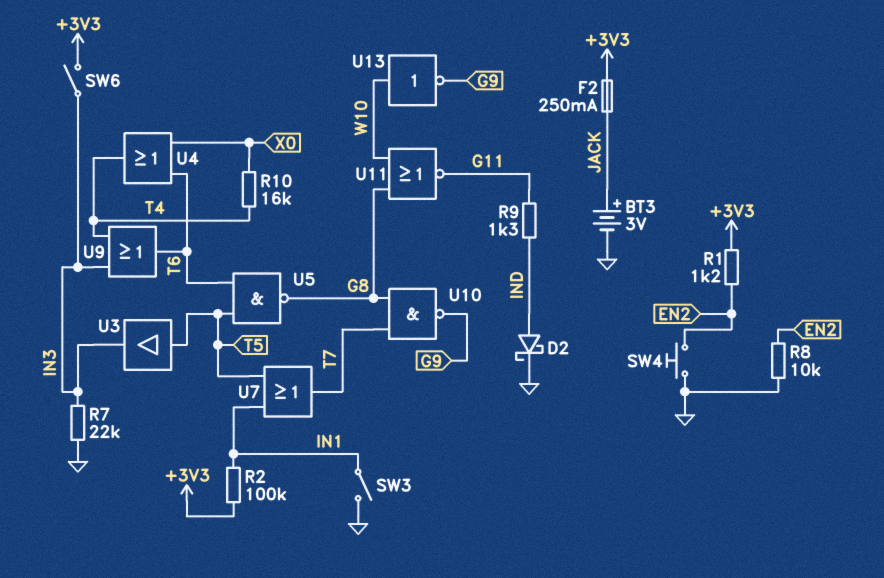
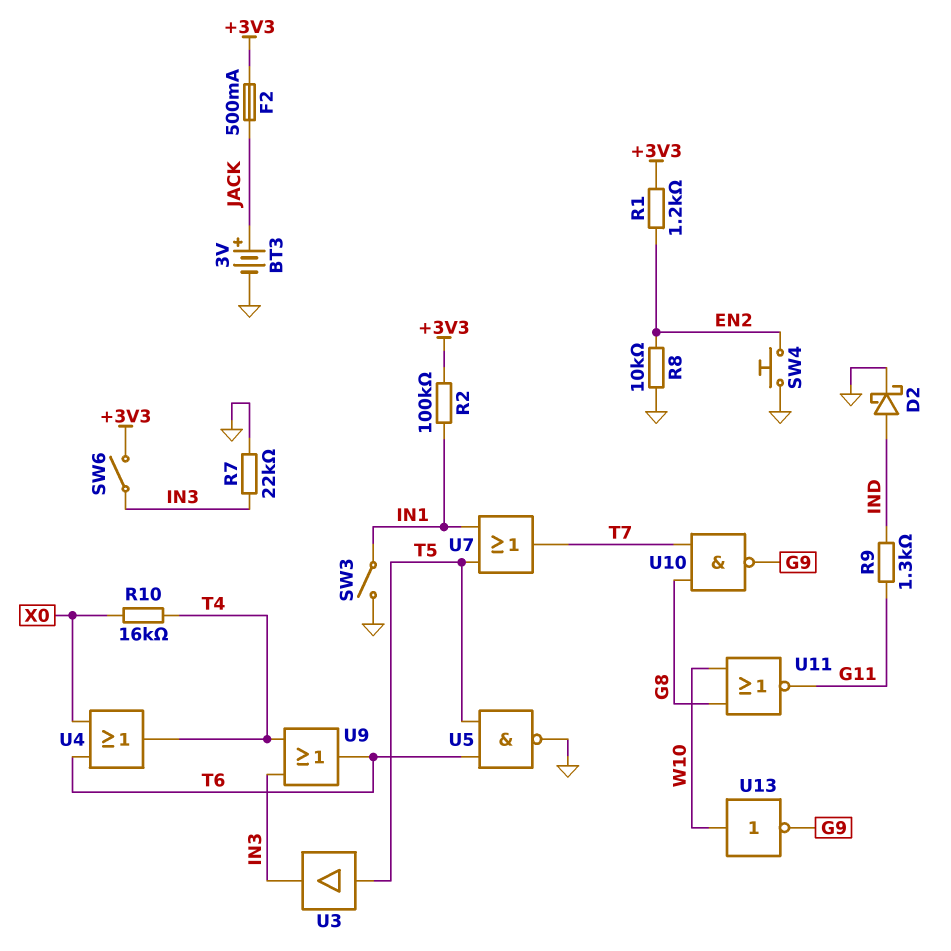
F2: 250mA (+3V3, JACK) -> 500mA (+3V3, JACK)
U5: NAND (in T5, in T6, out G8) -> NAND (in T5, in T6, out GND)

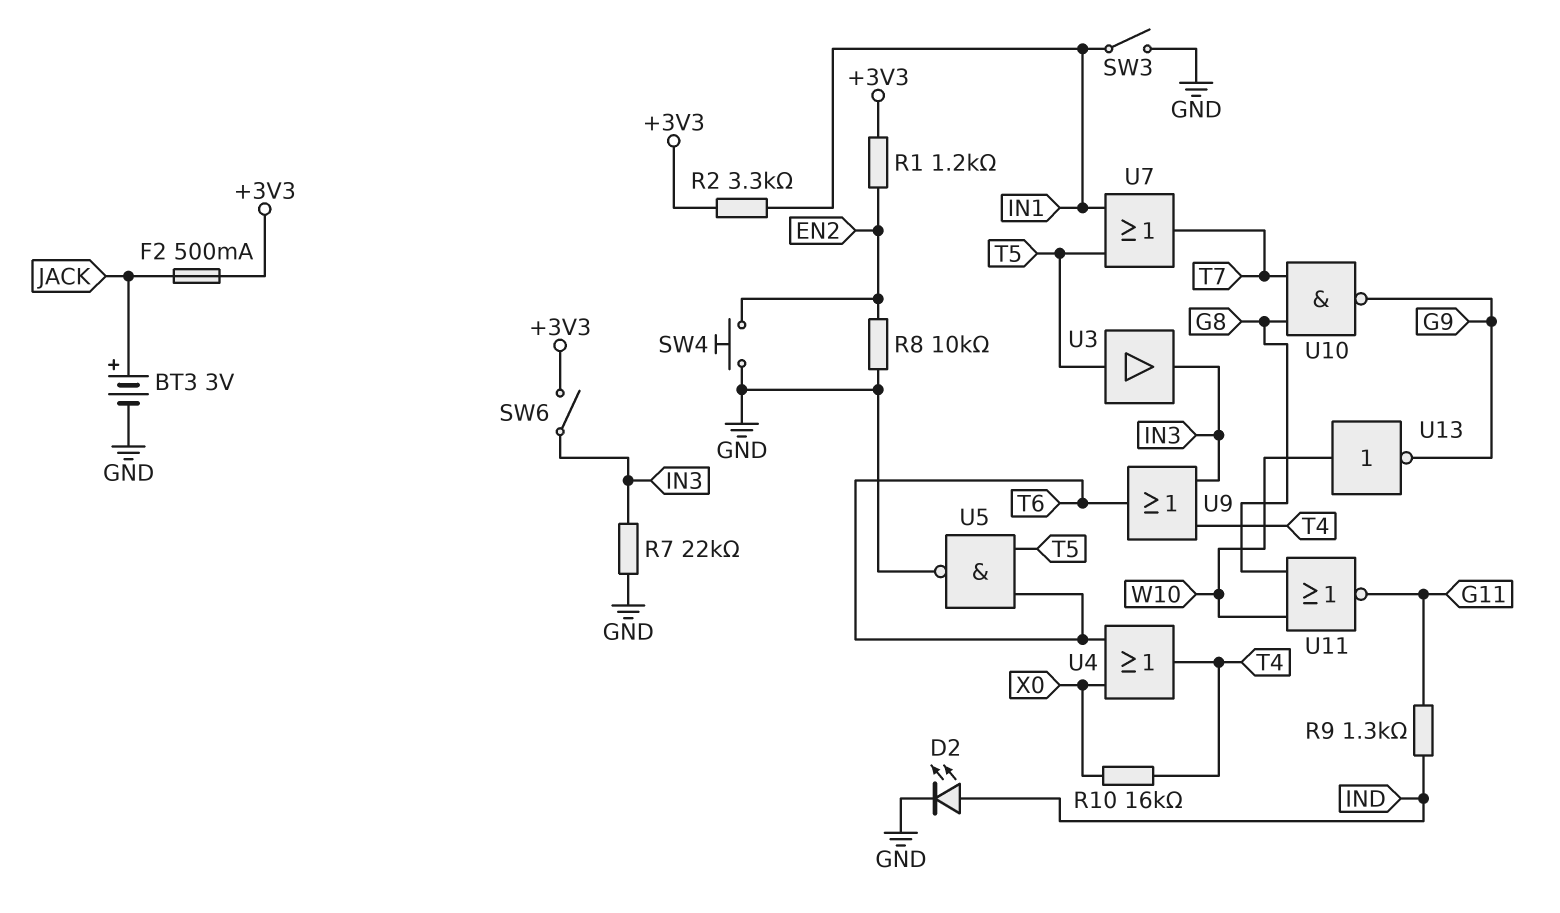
D2: schottky (A IND, K GND) -> LED (A IND, K GND)
R2: 100k (+3V3, IN1) -> 3.3k (+3V3, IN1)

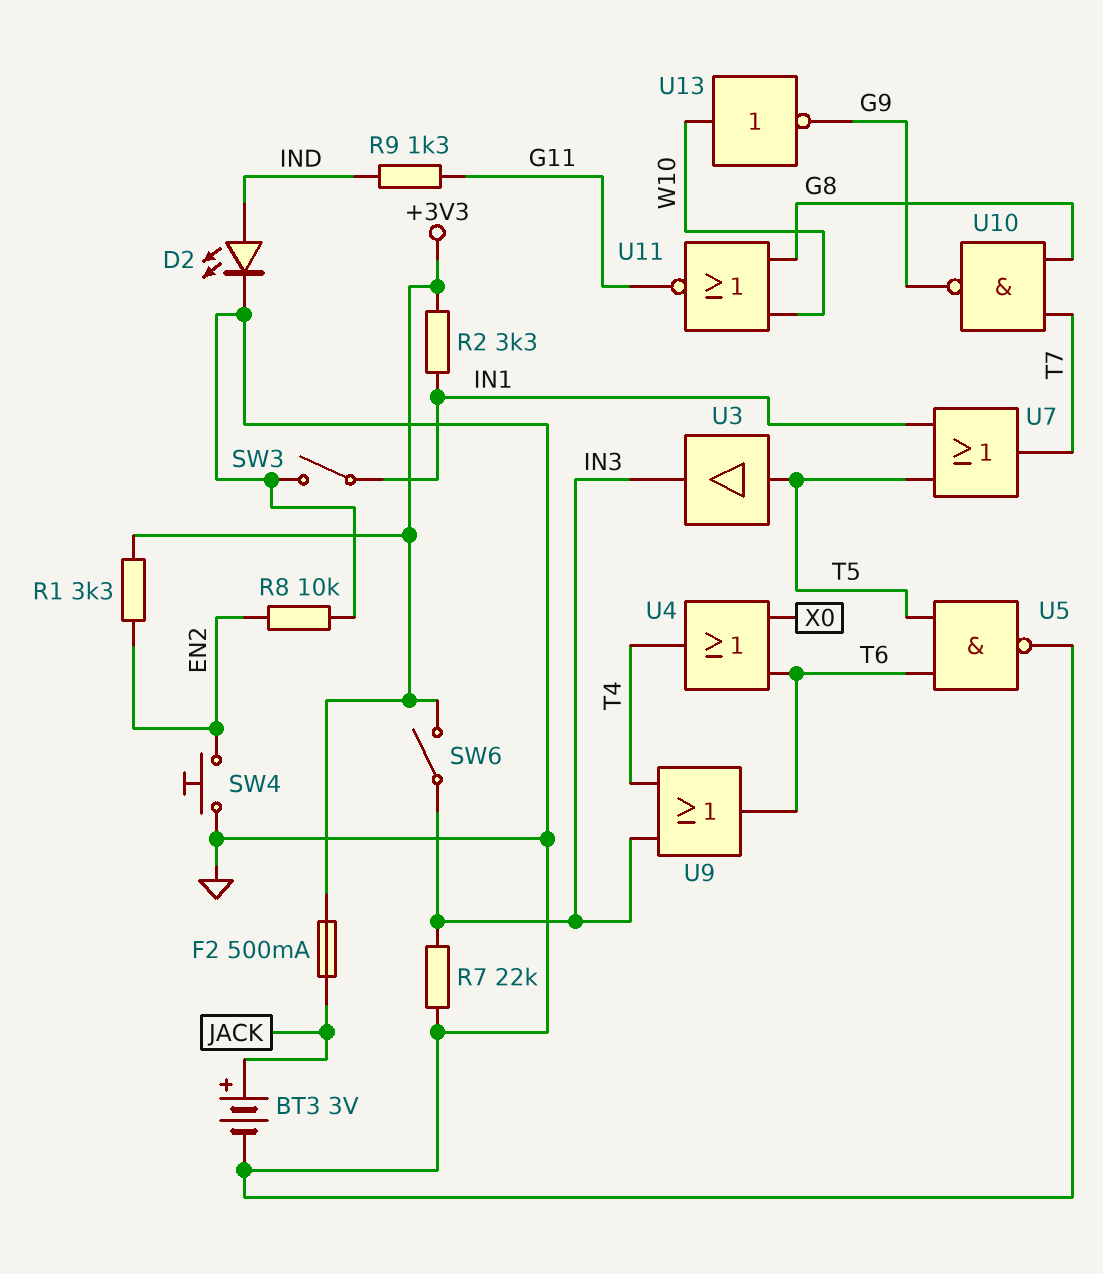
R1: 1.2k (+3V3, EN2) -> 3.3k (+3V3, EN2)
R10: 16k (T4, X0) -> none

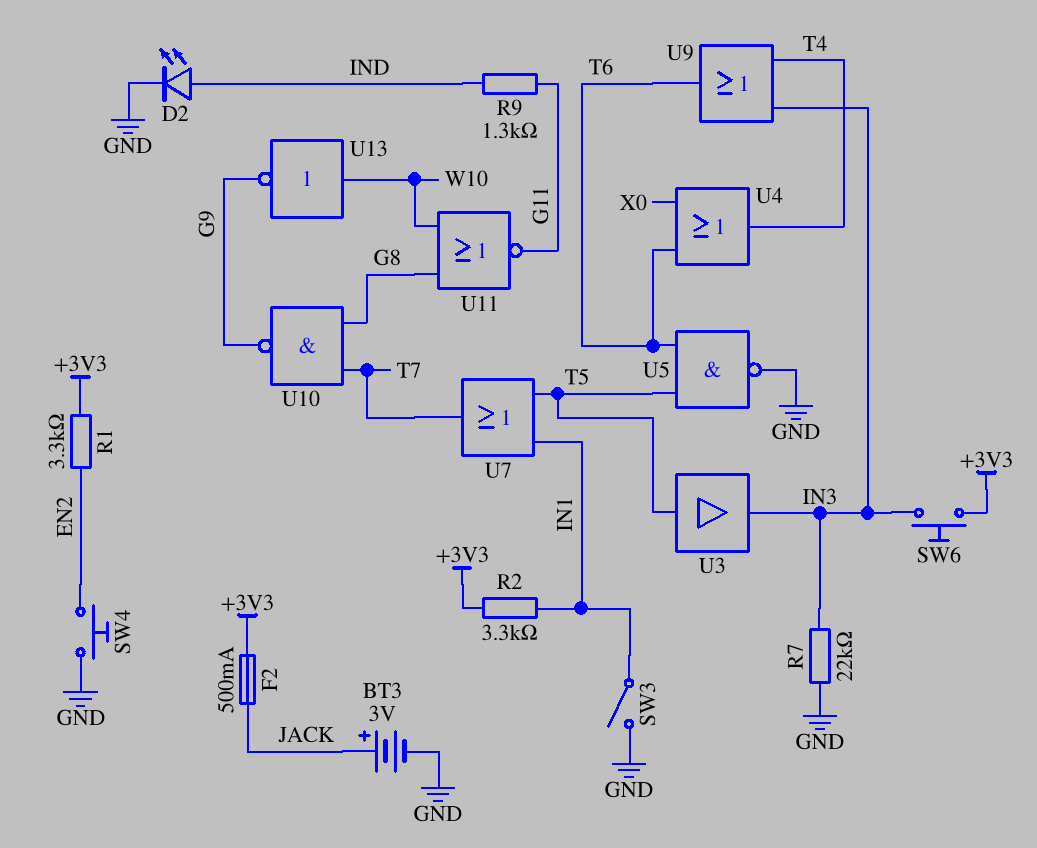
R8: 10k (EN2, GND) -> none
SW6: switch (+3V3, IN3) -> button (+3V3, IN3)

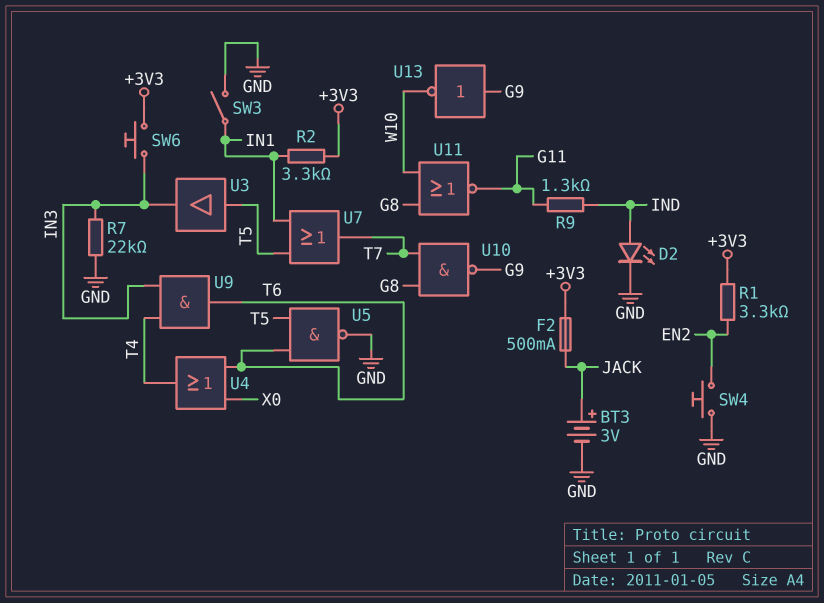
U9: OR (in IN3, in T4, out T6) -> AND (in IN3, in T4, out T6)
U13: NOT (in W10, out G9) -> NOT (in G9, out W10)

